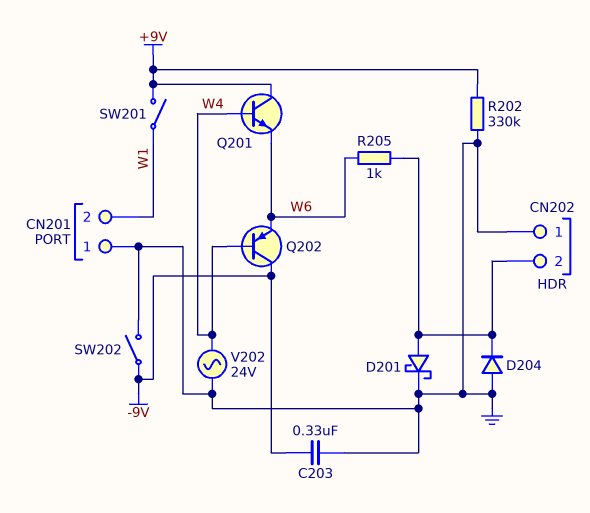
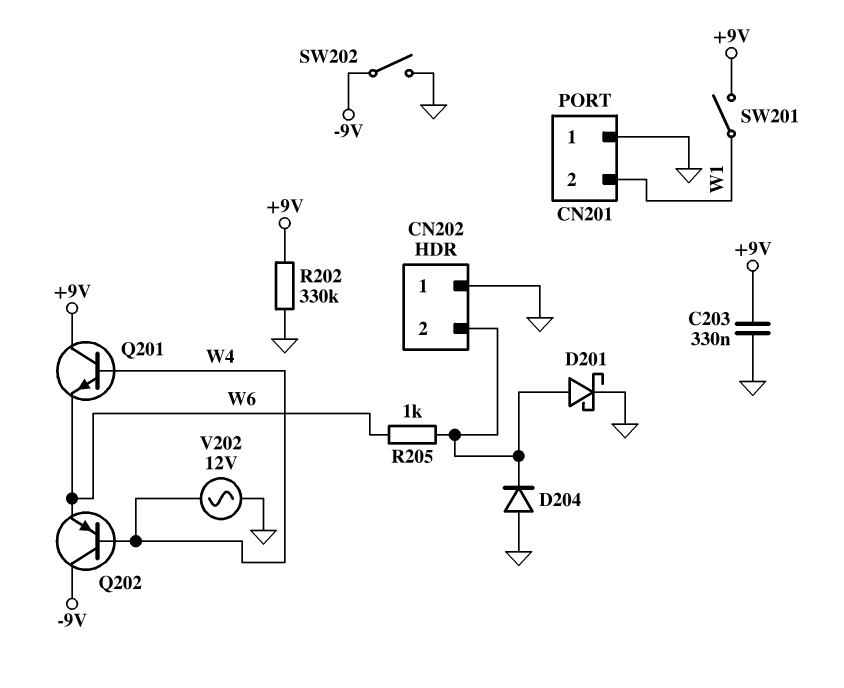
C203: 330nF (-9V, GND) -> 330nF (+9V, GND)
V202: AC 24V (GND, W4) -> AC 12V (GND, W4)

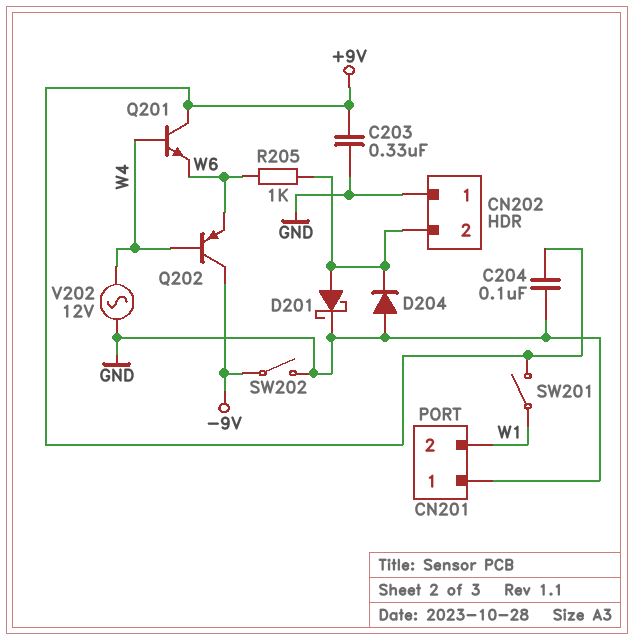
C204: none -> 100nF (+9V, GND)
R202: 330k (+9V, GND) -> none

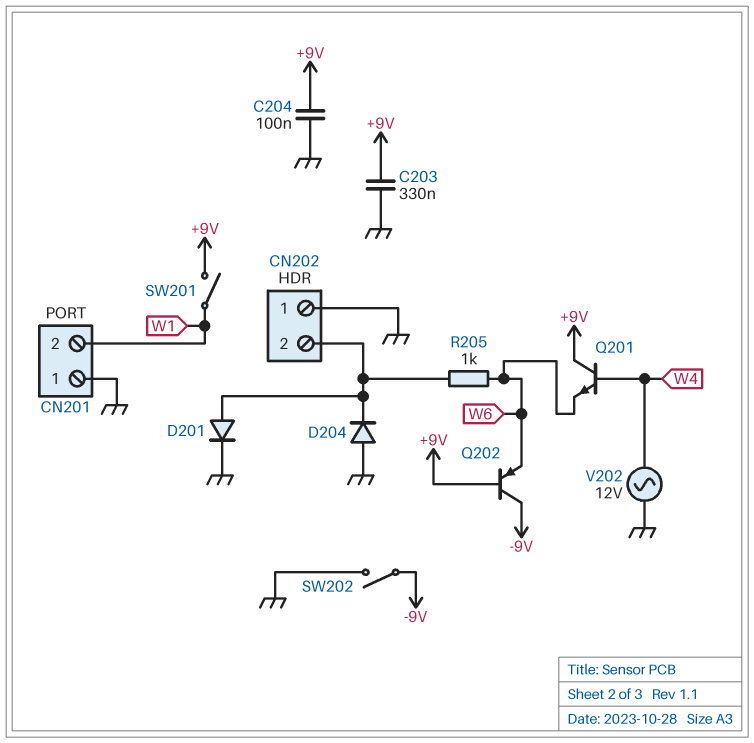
D201: schottky (A CN202/2, K GND) -> diode (A CN202/2, K GND)
Q202: PNP (B W4, C -9V, E W6) -> PNP (B +9V, C -9V, E W6)

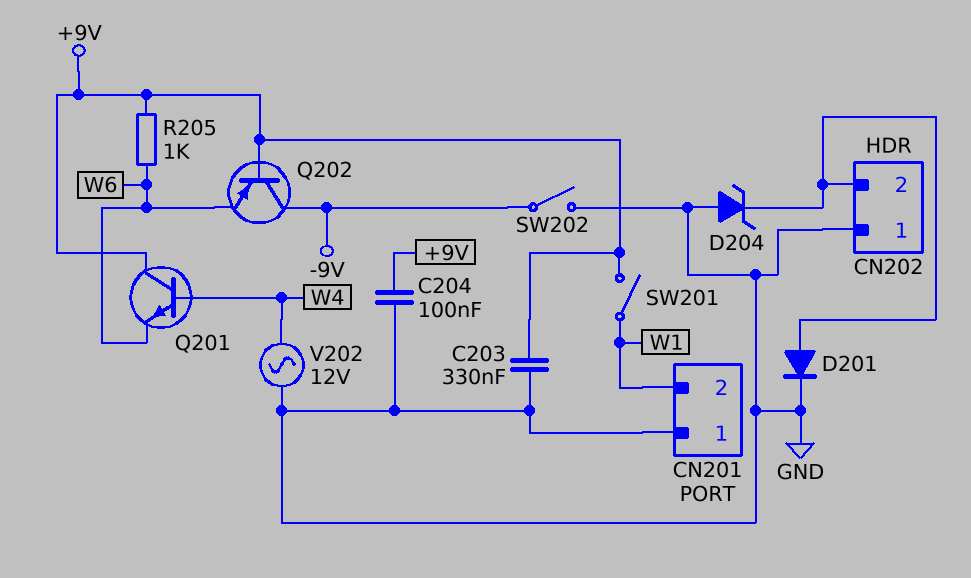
D204: diode (A GND, K CN202/2) -> zener (A GND, K CN202/2)
R205: 1k (CN202/2, W6) -> 1k (+9V, W6)

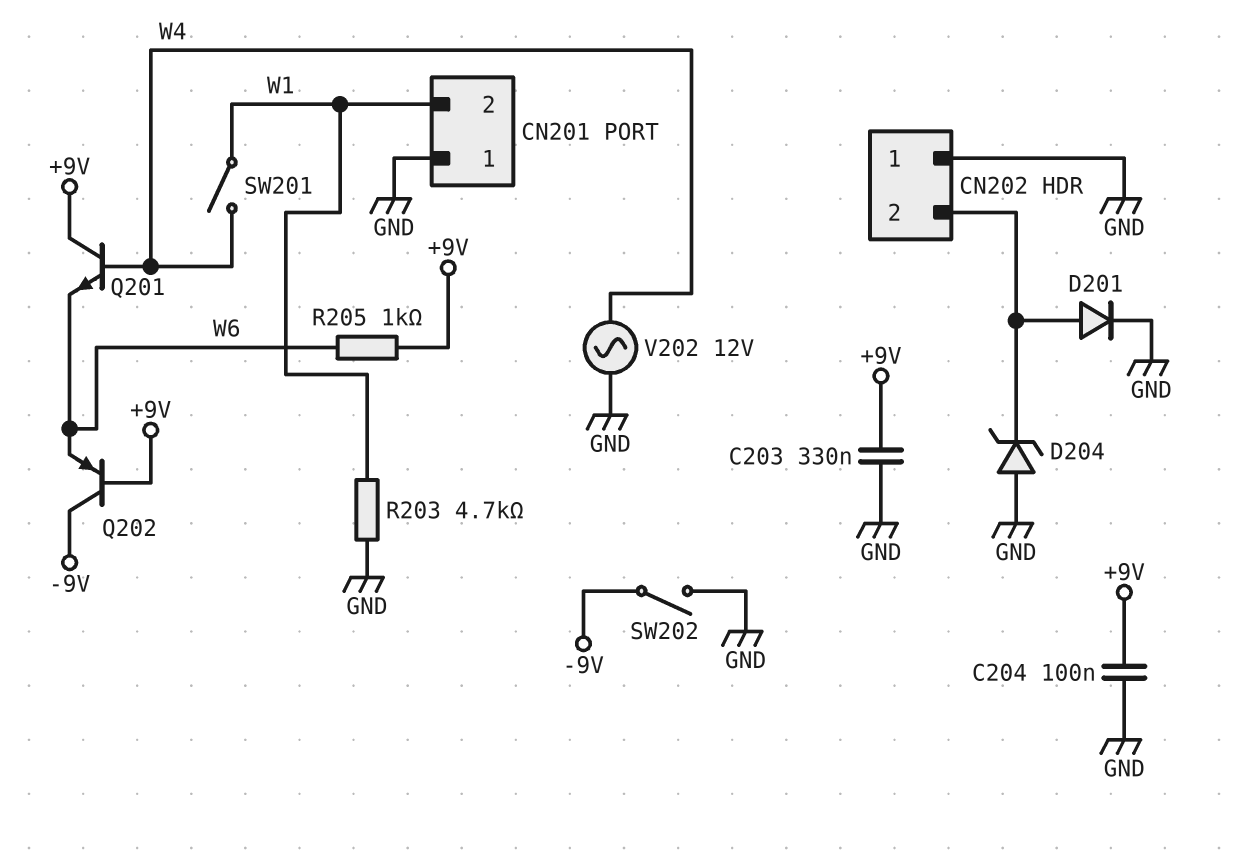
R203: none -> 4.7k (GND, W1)
SW201: switch (+9V, W1) -> switch (W1, W4)

